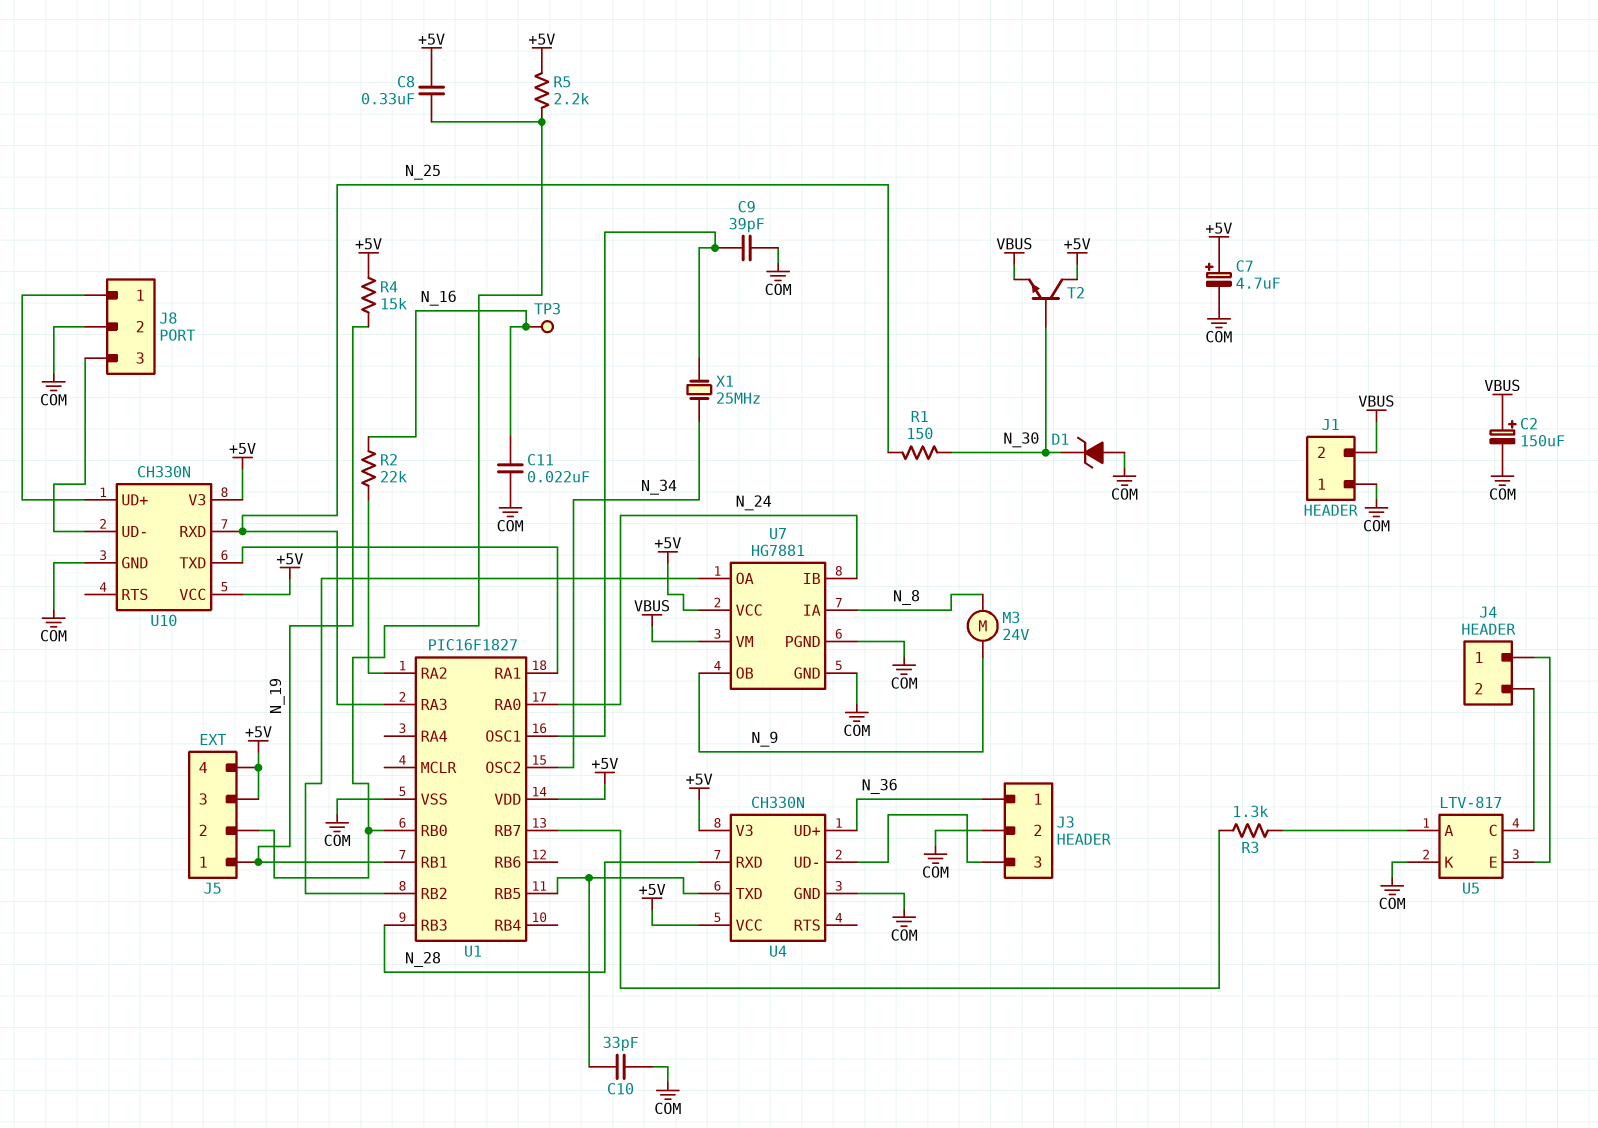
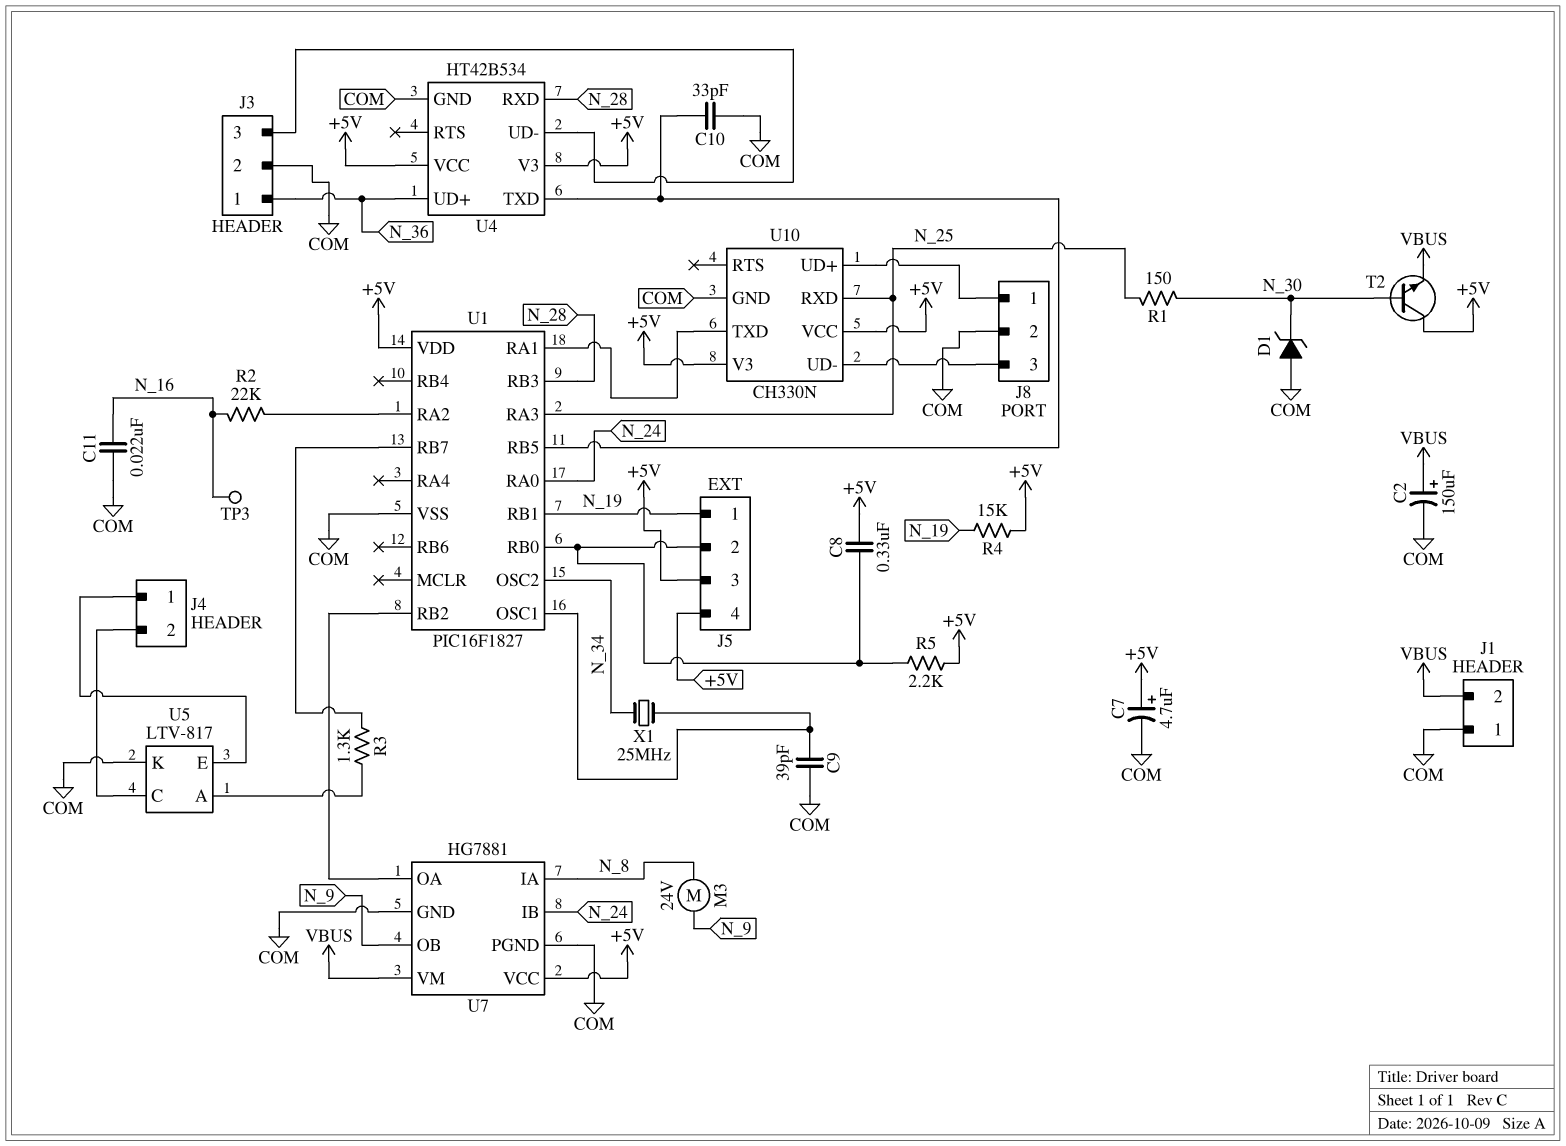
U4: CH330N -> HT42B534

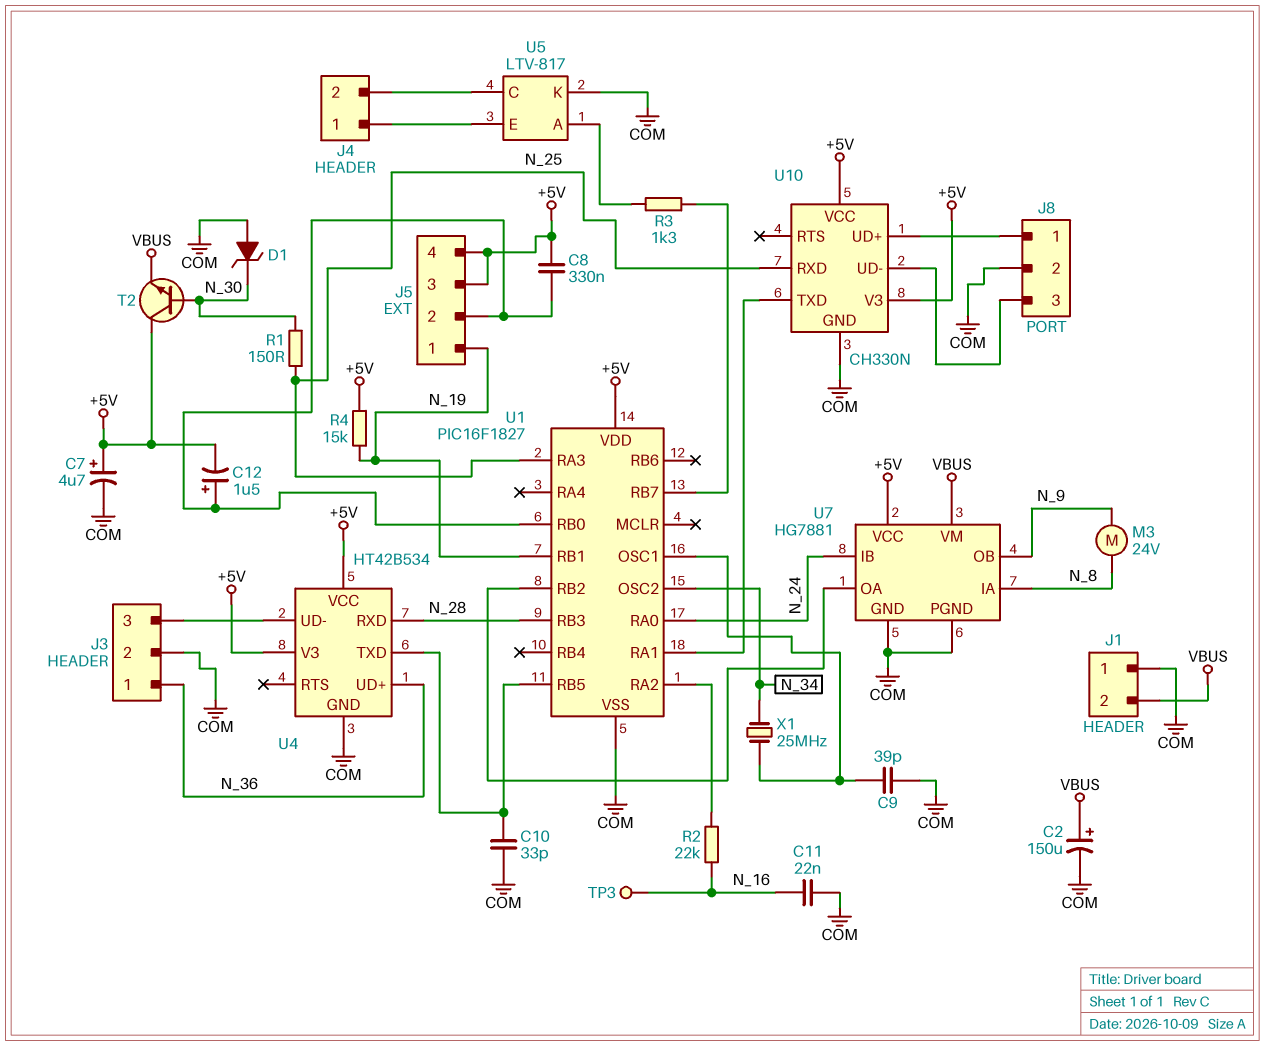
C12: none -> 1.5uF (plus J5/2, minus +5V)
R5: 2.2k (+5V, J5/2) -> none

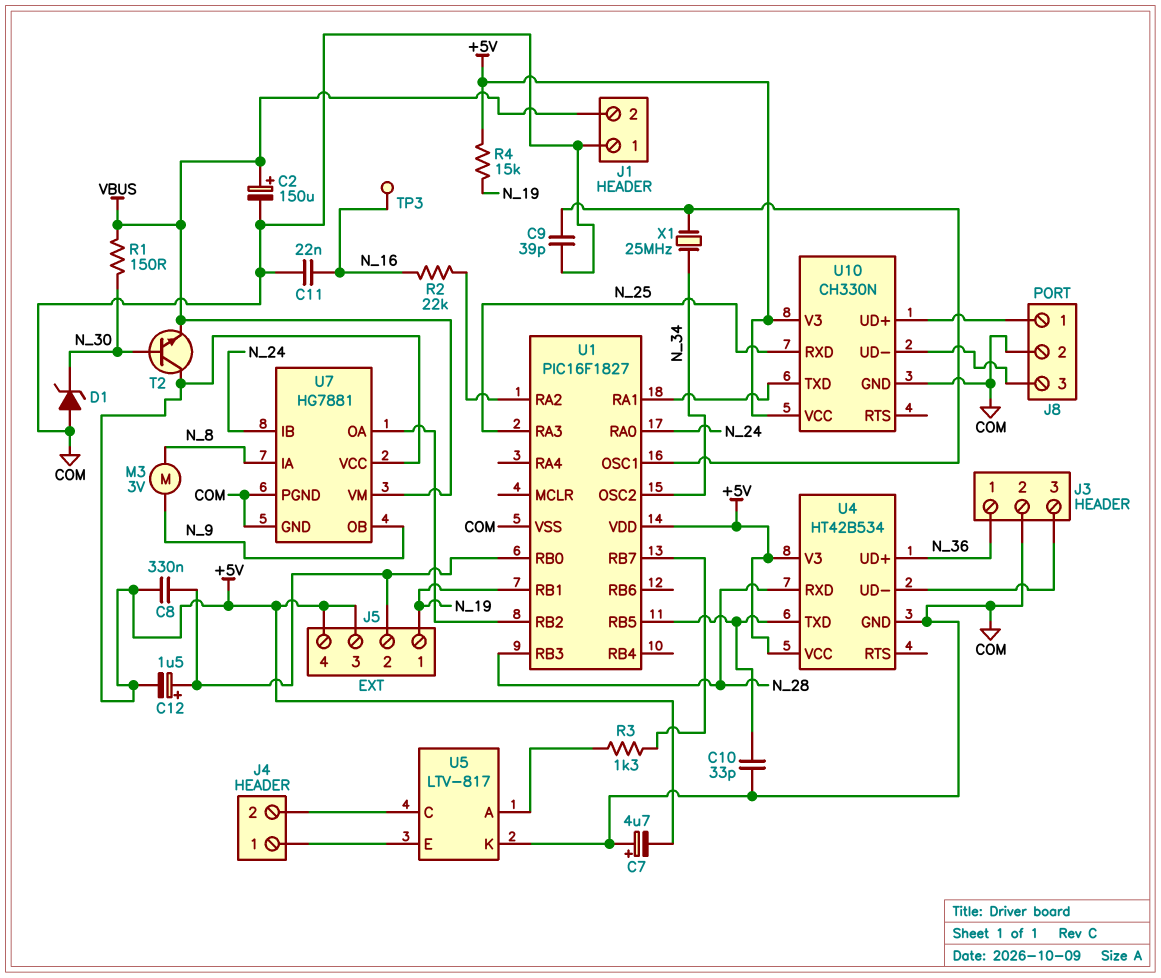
C7: 4.7uF (plus +5V, minus COM) -> 4.7uF (plus COM, minus +5V)
M3: motor 24V (N_8, N_9) -> motor 3V (N_8, N_9)
R1: 150 (N_25, N_30) -> 150 (N_30, VBUS)

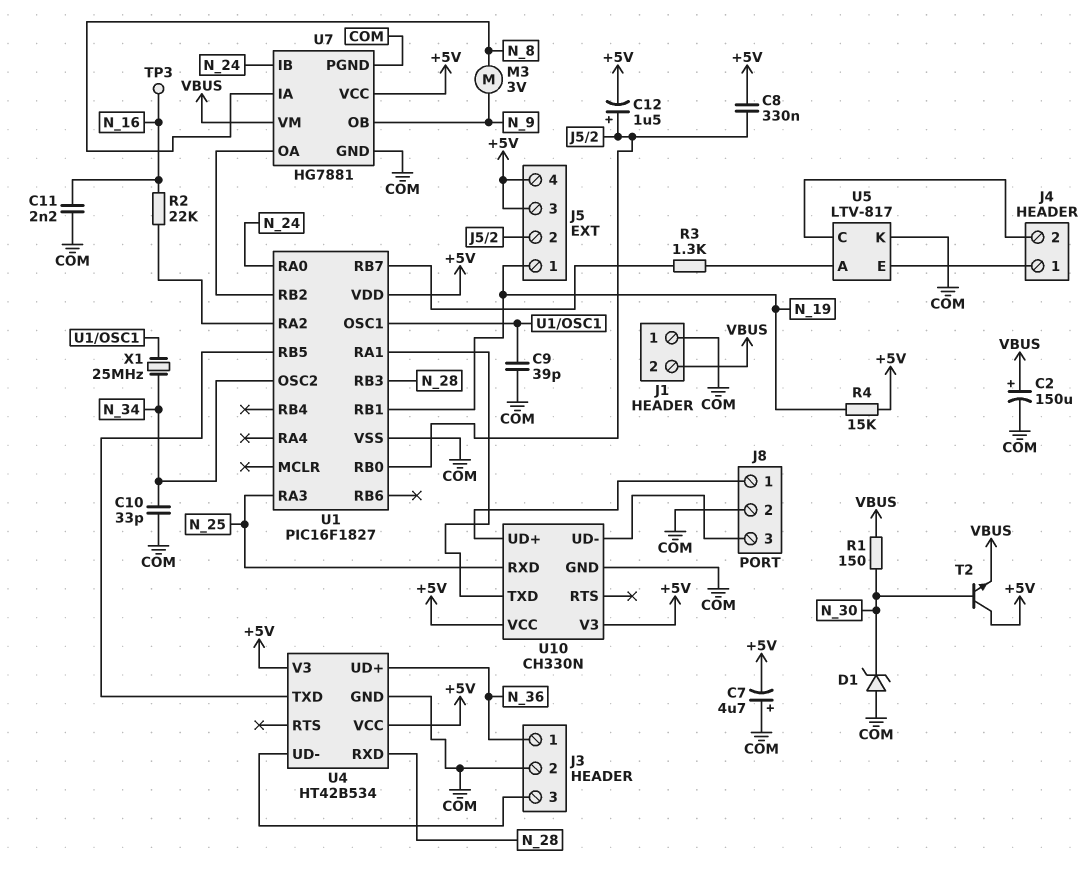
C10: 33pF (COM, U1/RB5) -> 33pF (COM, N_34)
C11: 22nF (COM, N_16) -> 2.2nF (COM, N_16)

